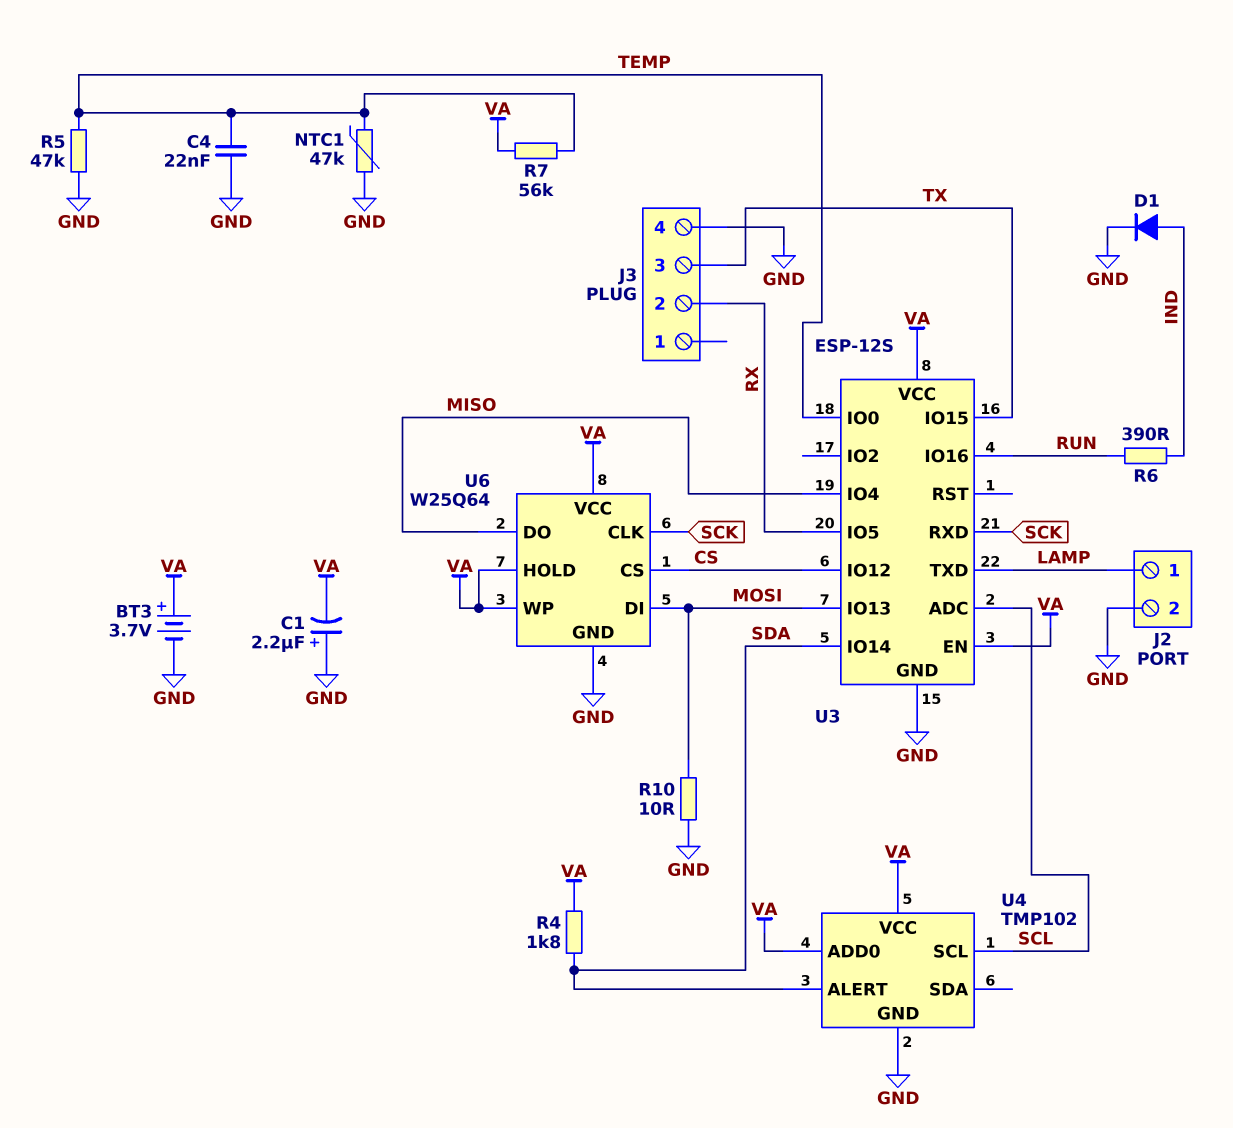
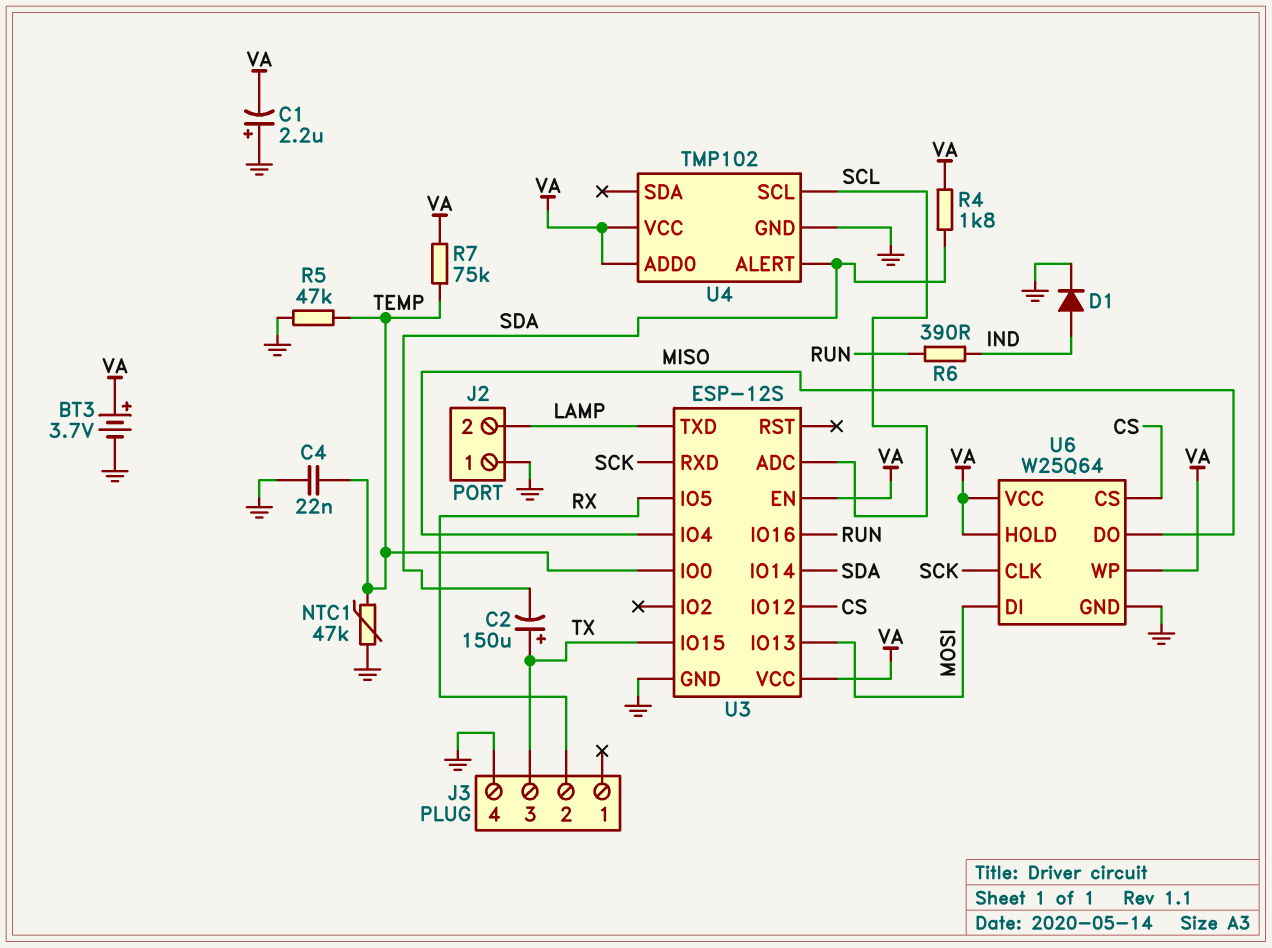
C2: none -> 150uF (plus TX, minus SDA)
J2 pin 1: LAMP -> GND
J2 pin 2: GND -> LAMP
R7: 56k (TEMP, VA) -> 75k (TEMP, VA)
R10: 10 (GND, MOSI) -> none

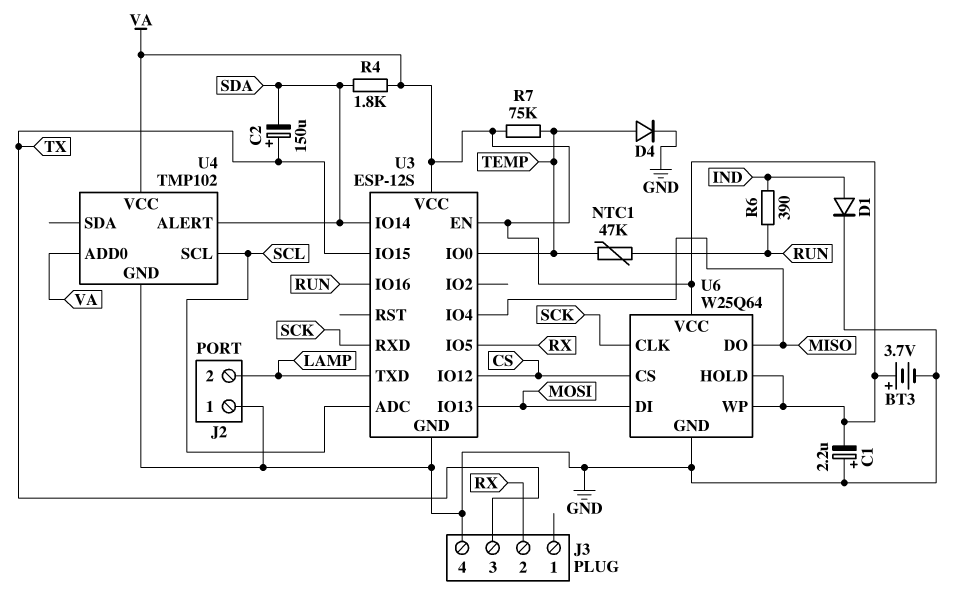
C4: 22nF (GND, TEMP) -> none
D4: none -> diode (A TEMP, K GND)
NTC1: 47k (GND, TEMP) -> 47k (RUN, TEMP)
R5: 47k (GND, TEMP) -> none

